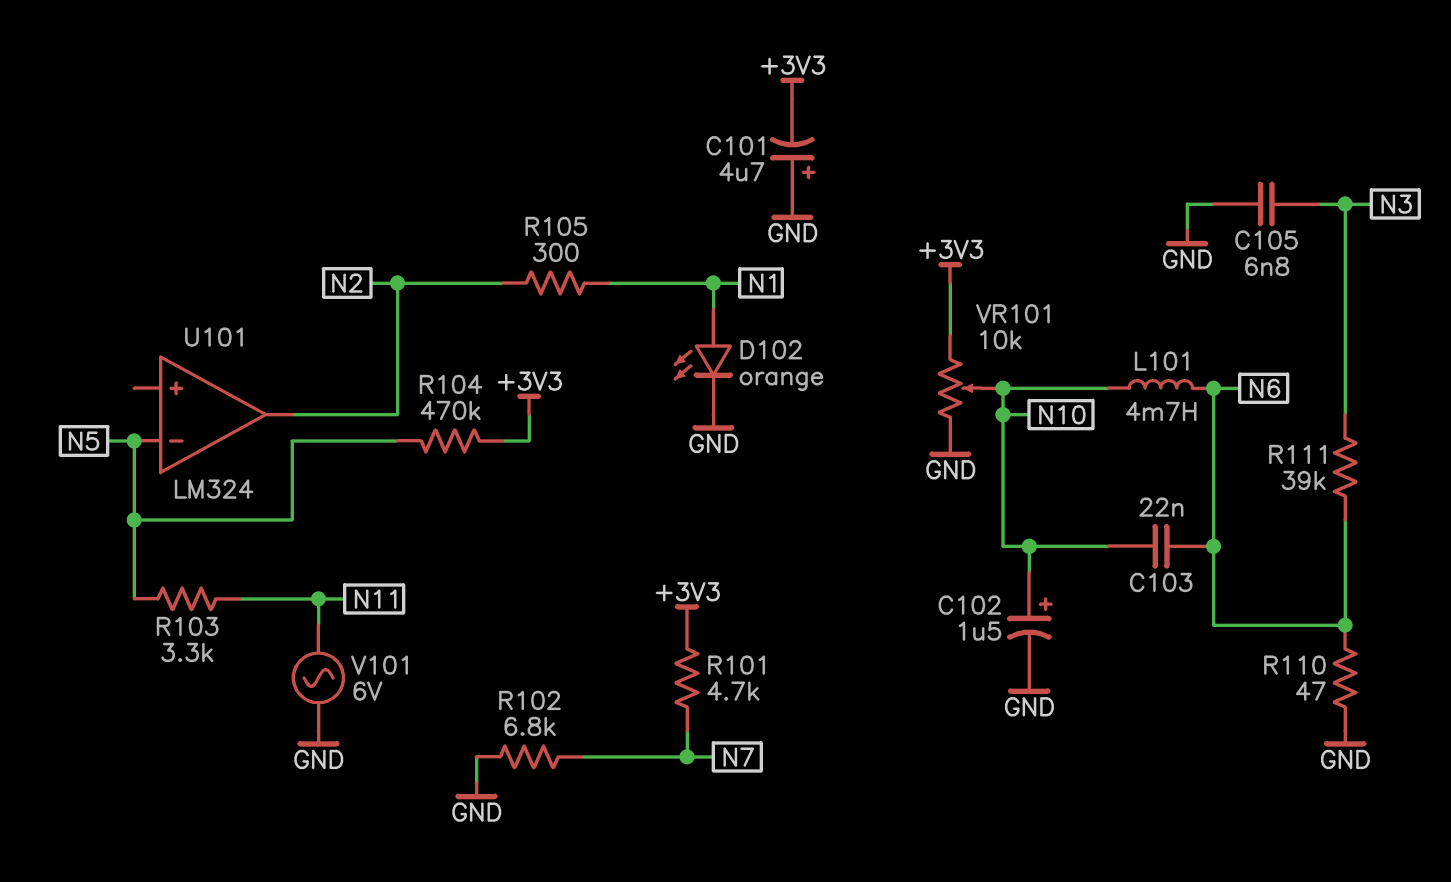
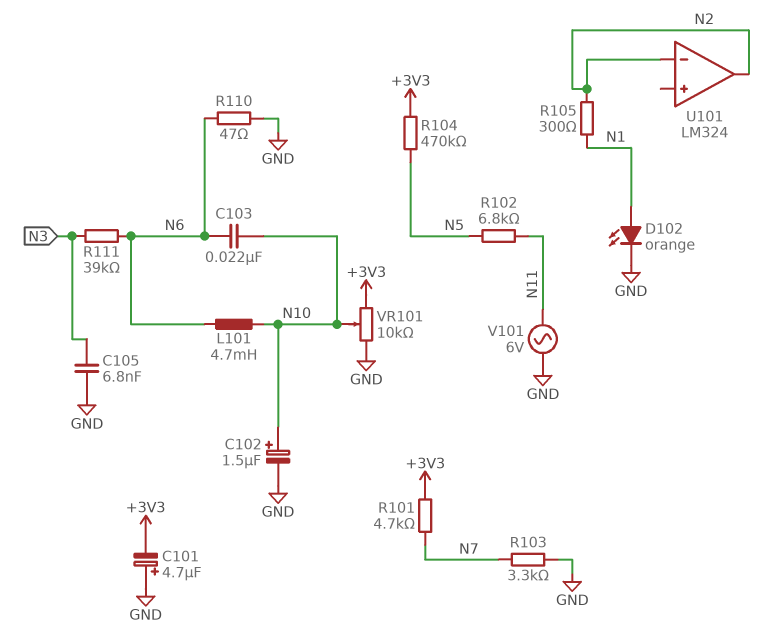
R102: 6.8k (GND, N7) -> 6.8k (N5, N11)
R103: 3.3k (N5, N11) -> 3.3k (GND, N7)
U101 pin in-: N5 -> N2

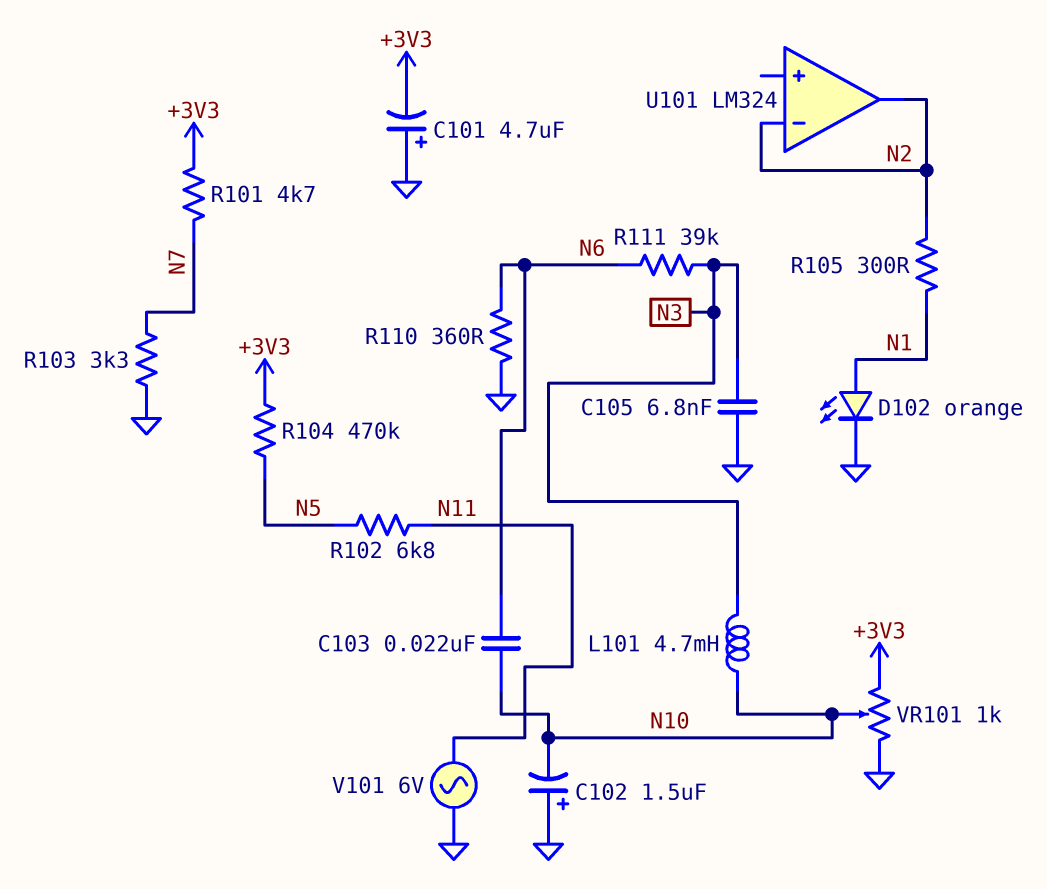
C102: 1.5uF (plus N10, minus GND) -> 1.5uF (plus GND, minus N10)
L101: 4.7mH (N6, N10) -> 4.7mH (N3, N10)
R110: 47 (GND, N6) -> 360 (GND, N6)
VR101: 10k (+3V3, GND, wiper N10) -> 1k (+3V3, GND, wiper N10)

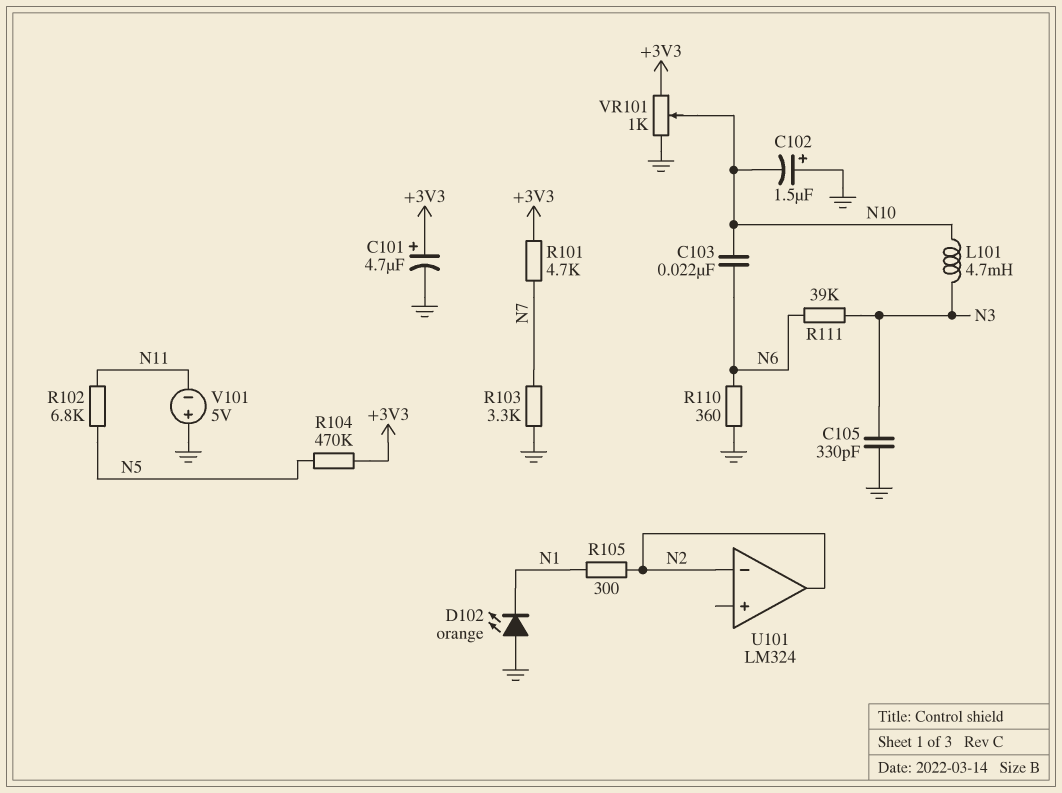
C101: 4.7uF (plus GND, minus +3V3) -> 4.7uF (plus +3V3, minus GND)
C105: 6.8nF (GND, N3) -> 330pF (GND, N3)
D102: LED orange (A N1, K GND) -> LED orange (A GND, K N1)
V101: AC 6V (GND, N11) -> 5V (plus GND, minus N11)

